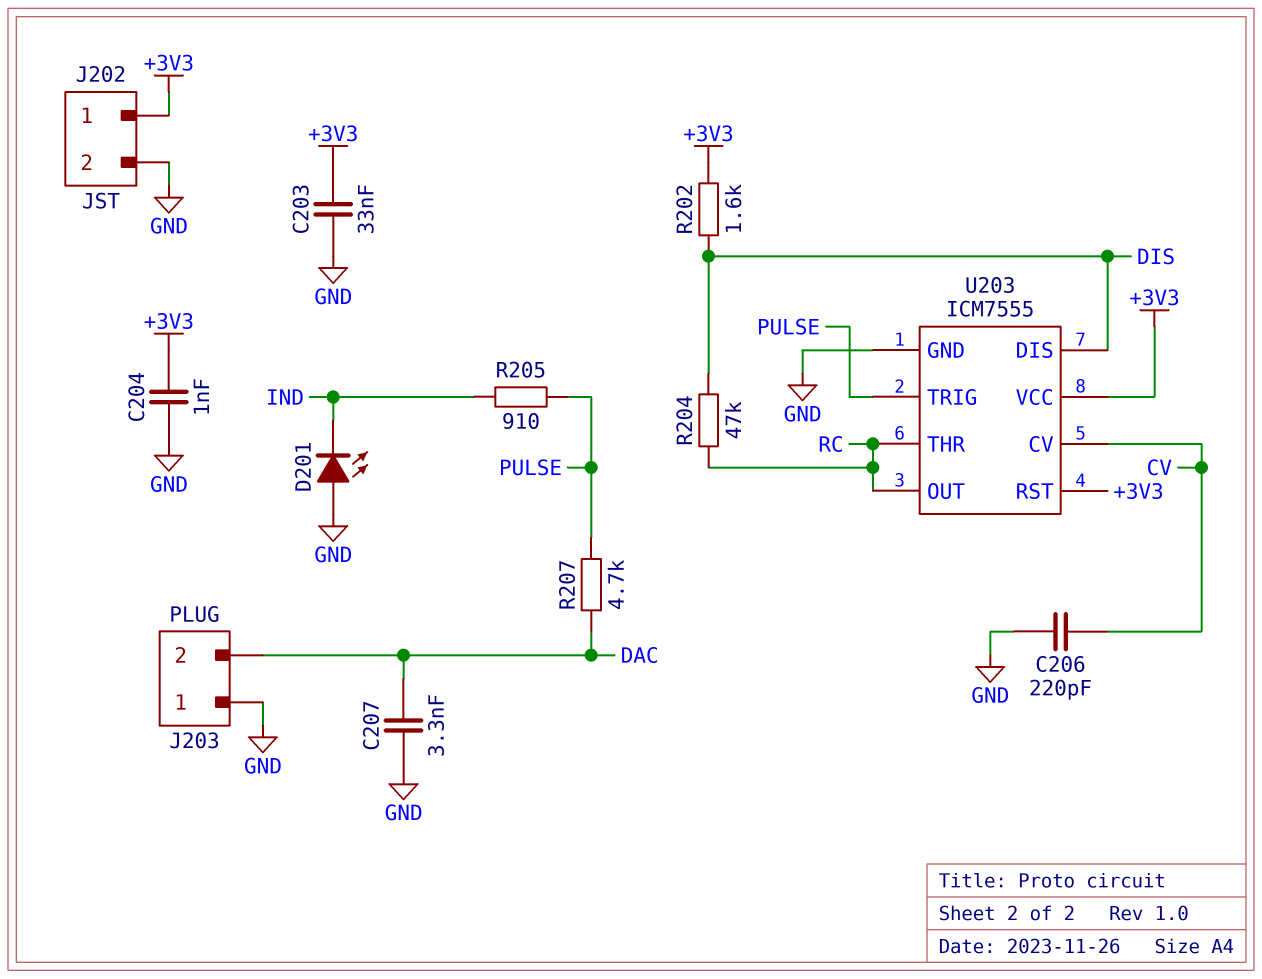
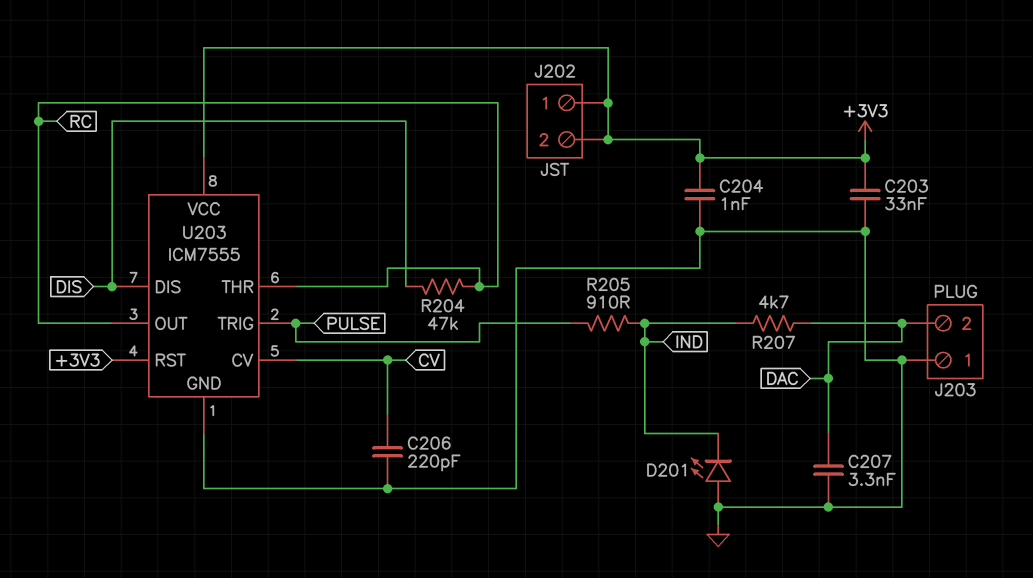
J202 pin 2: GND -> +3V3
R202: 1.6k (+3V3, DIS) -> none
R207: 4.7k (DAC, PULSE) -> 4.7k (DAC, IND)

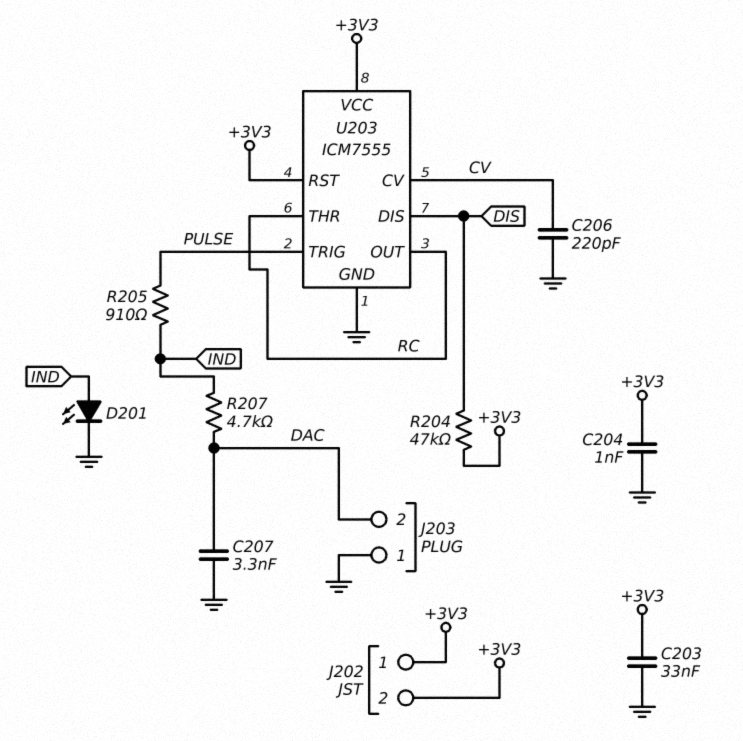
D201: LED (A GND, K IND) -> LED (A IND, K GND)
R204: 47k (DIS, RC) -> 47k (+3V3, DIS)

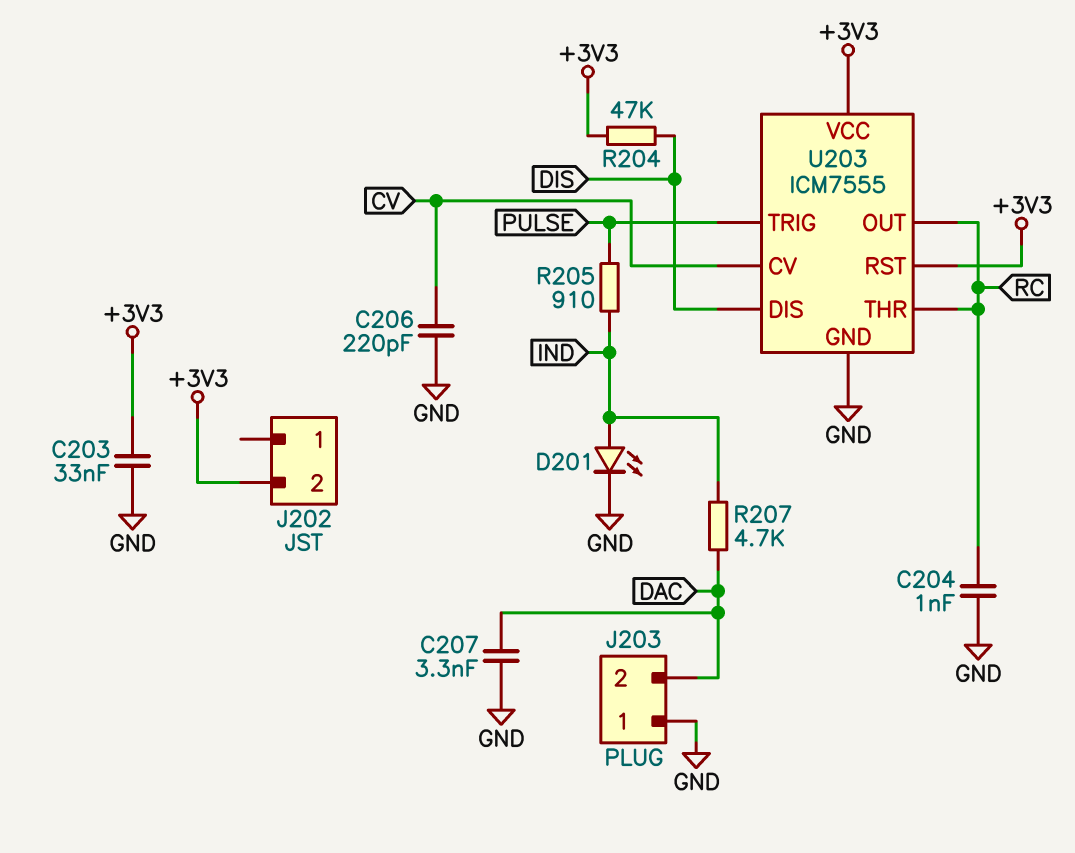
C204: 1nF (+3V3, GND) -> 1nF (GND, RC)
J202 pin 1: +3V3 -> none

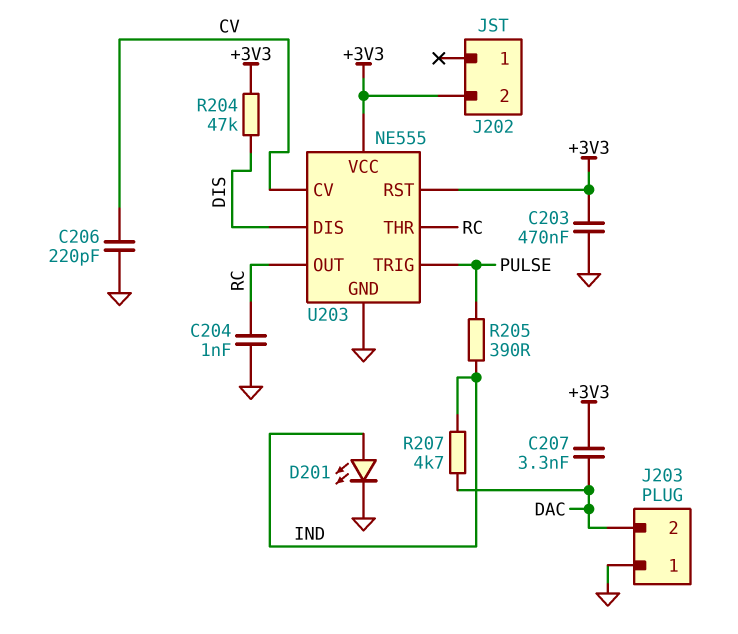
C203: 33nF (+3V3, GND) -> 470nF (+3V3, GND)
C207: 3.3nF (DAC, GND) -> 3.3nF (+3V3, DAC)
R205: 910 (IND, PULSE) -> 390 (IND, PULSE)
U203: ICM7555 -> NE555

